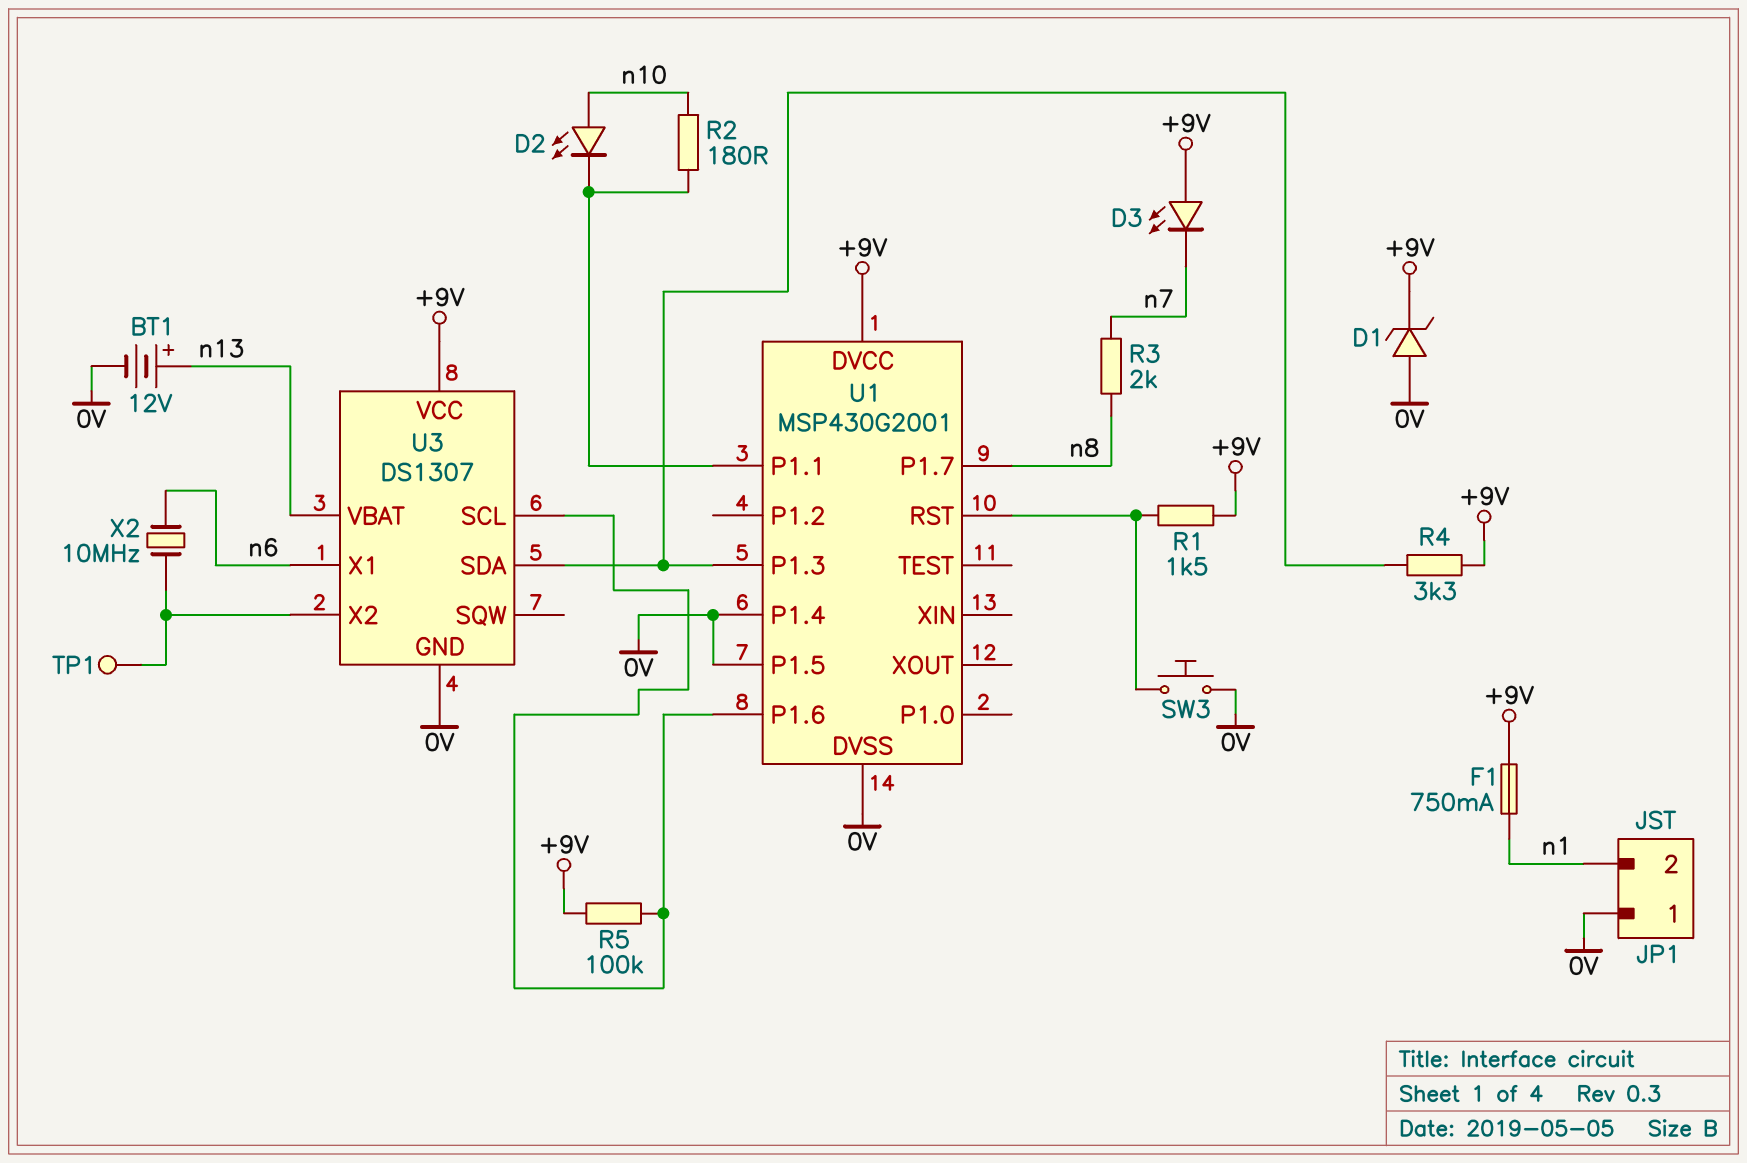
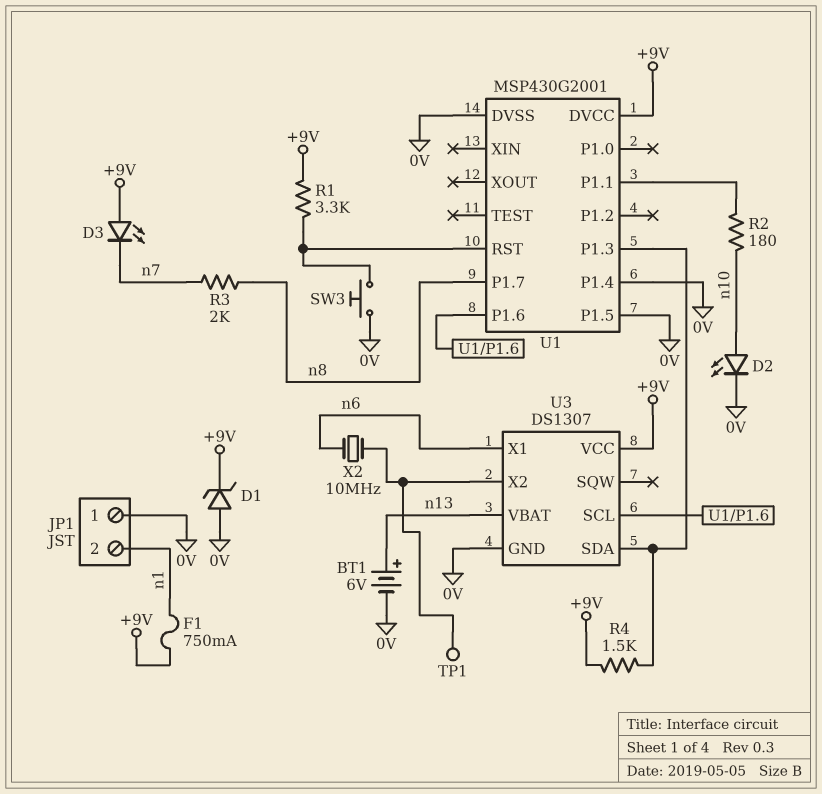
BT1: 12V (plus n13, minus 0V) -> 6V (plus n13, minus 0V)
D2: LED (A n10, K U1/P1.1) -> LED (A n10, K 0V)
R1: 1.5k (+9V, U1/RST) -> 3.3k (+9V, U1/RST)
R4: 3.3k (+9V, U1/P1.3) -> 1.5k (+9V, U1/P1.3)
R5: 100k (+9V, U1/P1.6) -> none

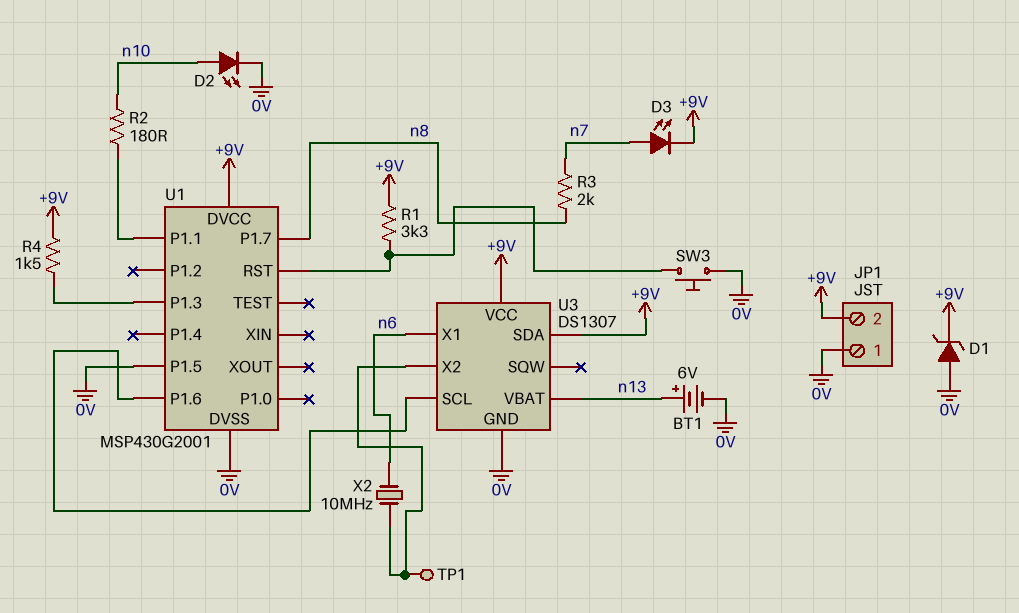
D3: LED (A +9V, K n7) -> LED (A n7, K +9V)
F1: 750mA (+9V, n1) -> none
JP1 pin 2: n1 -> +9V
U1 pin P1.4: 0V -> none
U3 pin SDA: U1/P1.3 -> +9V

